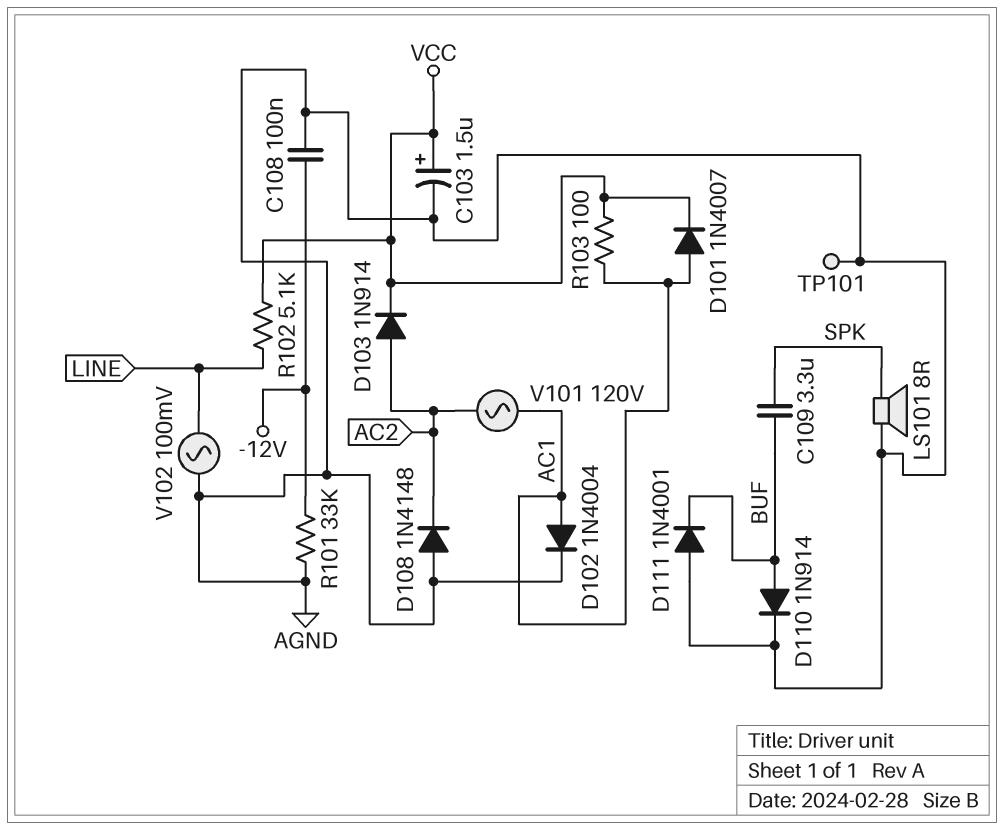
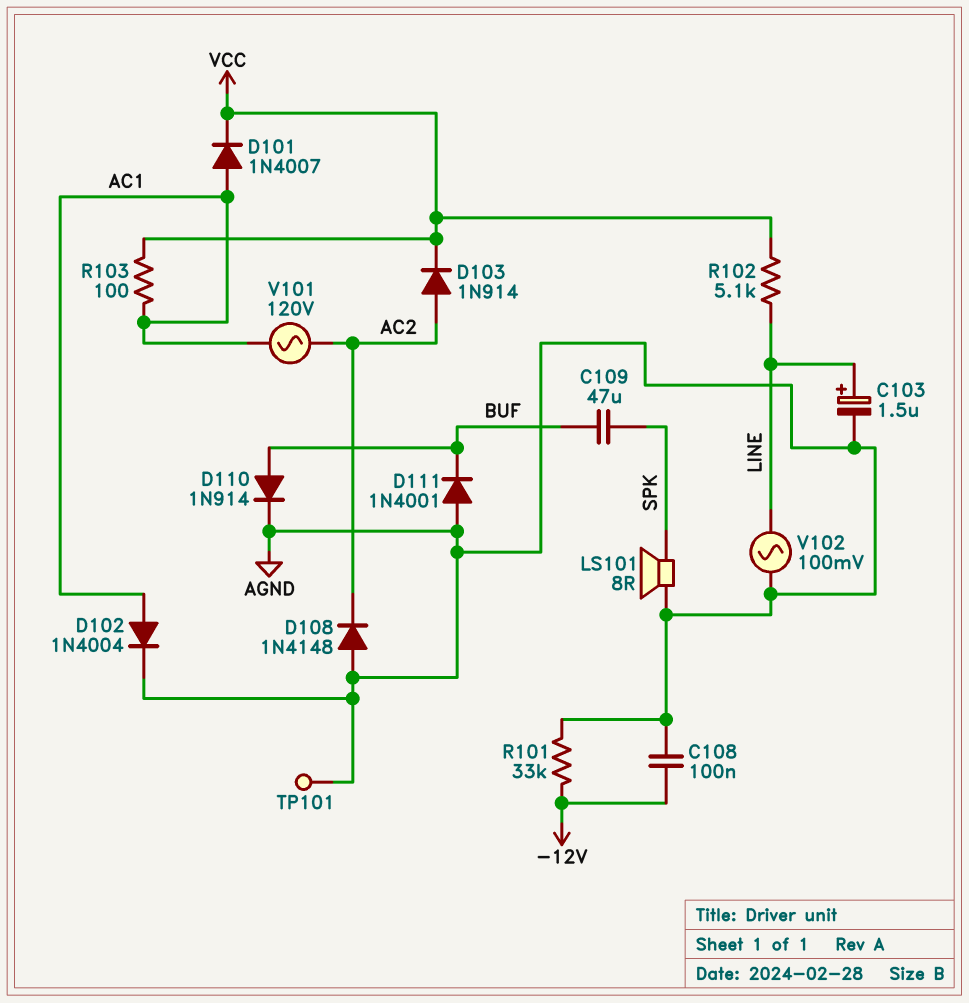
C103: 1.5uF (plus VCC, minus AGND) -> 1.5uF (plus LINE, minus AGND)
C109: 3.3uF (BUF, SPK) -> 47uF (BUF, SPK)

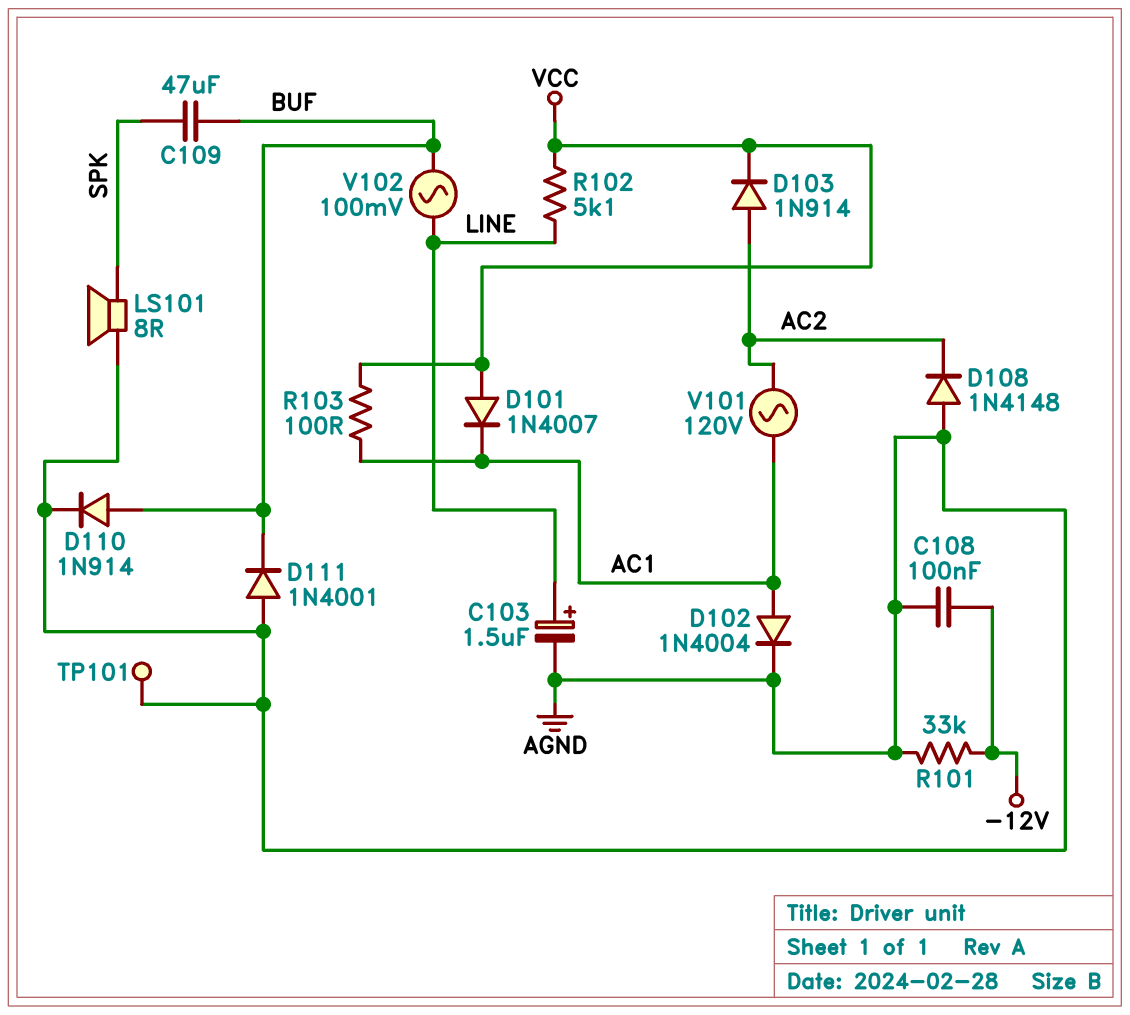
D101: diode 1N4007 (A AC1, K VCC) -> diode 1N4007 (A VCC, K AC1)
V102: AC 100mV (AGND, LINE) -> AC 100mV (BUF, LINE)

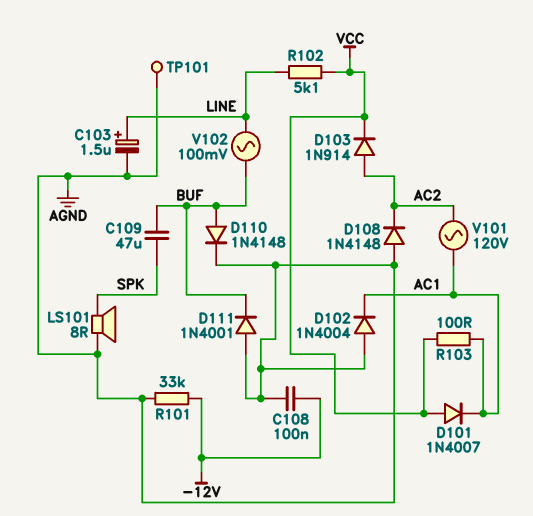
D102: diode 1N4004 (A AC1, K AGND) -> diode 1N4004 (A AGND, K AC1)
D110: diode 1N914 (A BUF, K AGND) -> diode 1N4148 (A BUF, K AGND)

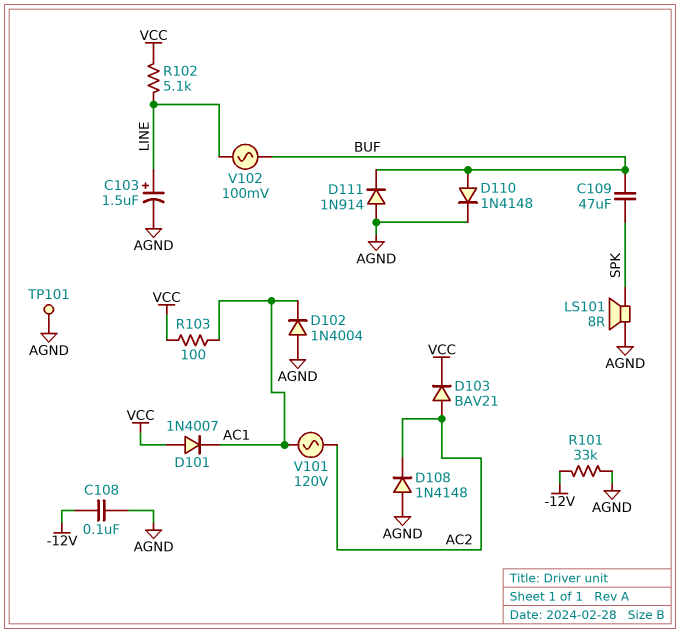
D103: diode 1N914 (A AC2, K VCC) -> diode BAV21 (A AC2, K VCC)
D111: diode 1N4001 (A AGND, K BUF) -> diode 1N914 (A AGND, K BUF)

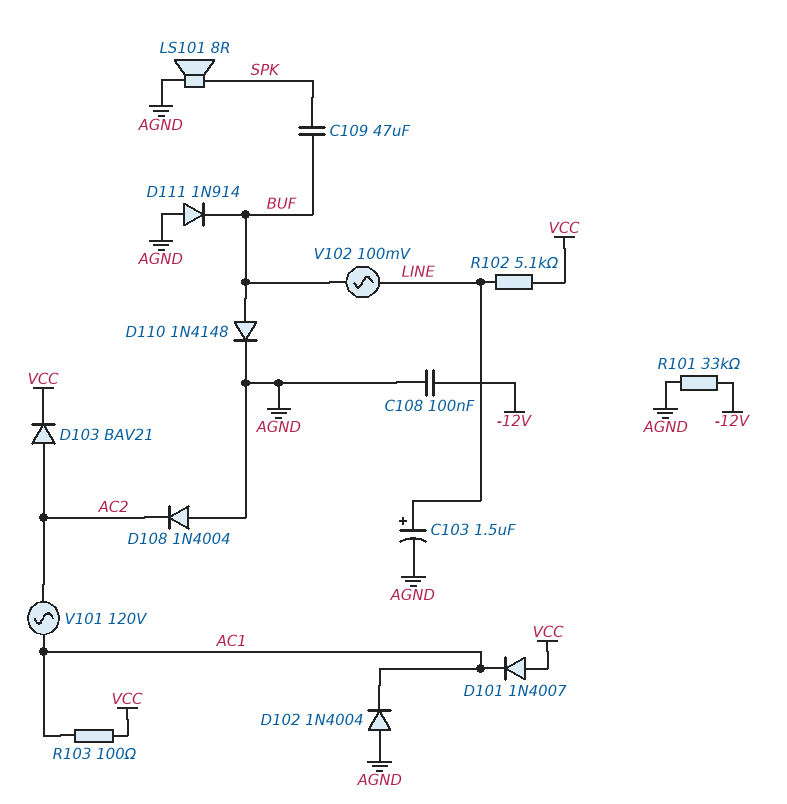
D108: diode 1N4148 (A AGND, K AC2) -> diode 1N4004 (A AGND, K AC2)
TP101: test point (AGND) -> none

